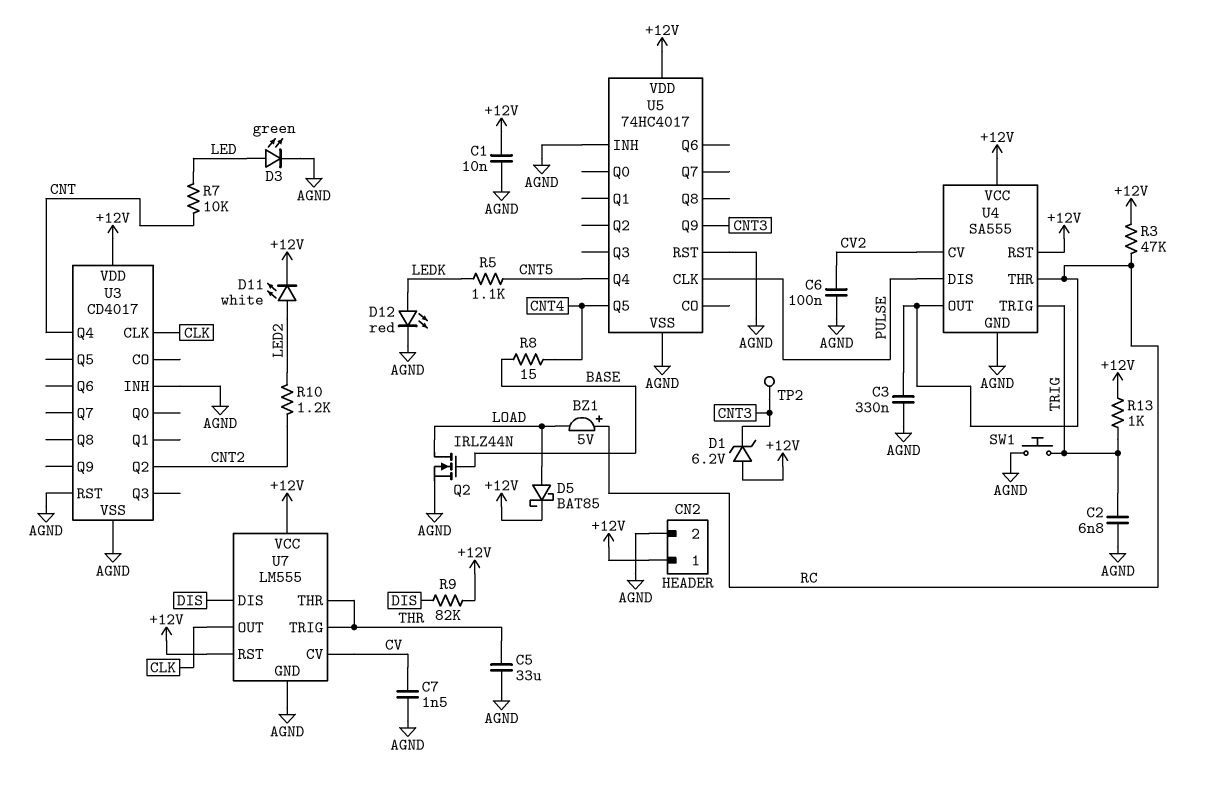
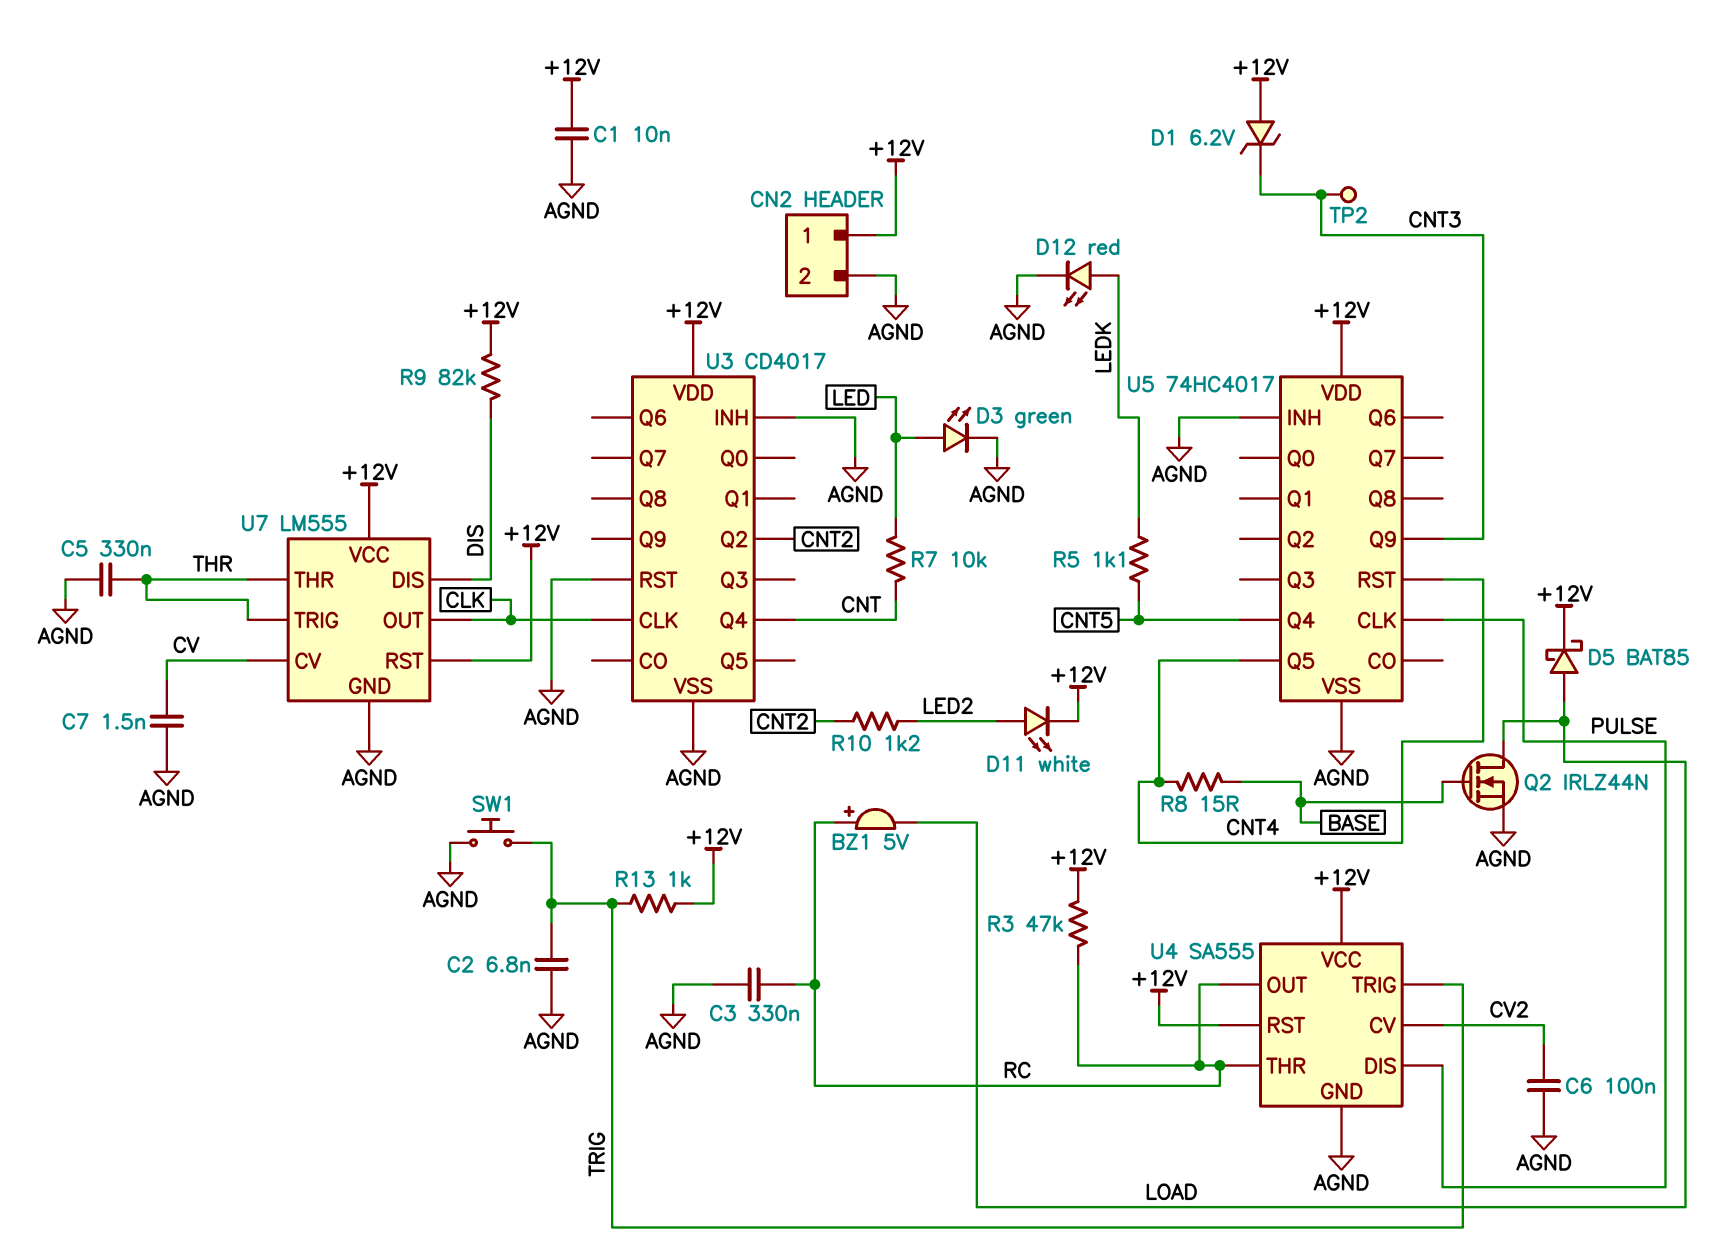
C5: 33uF (AGND, THR) -> 330nF (AGND, THR)
U5 pin RST: AGND -> CNT4

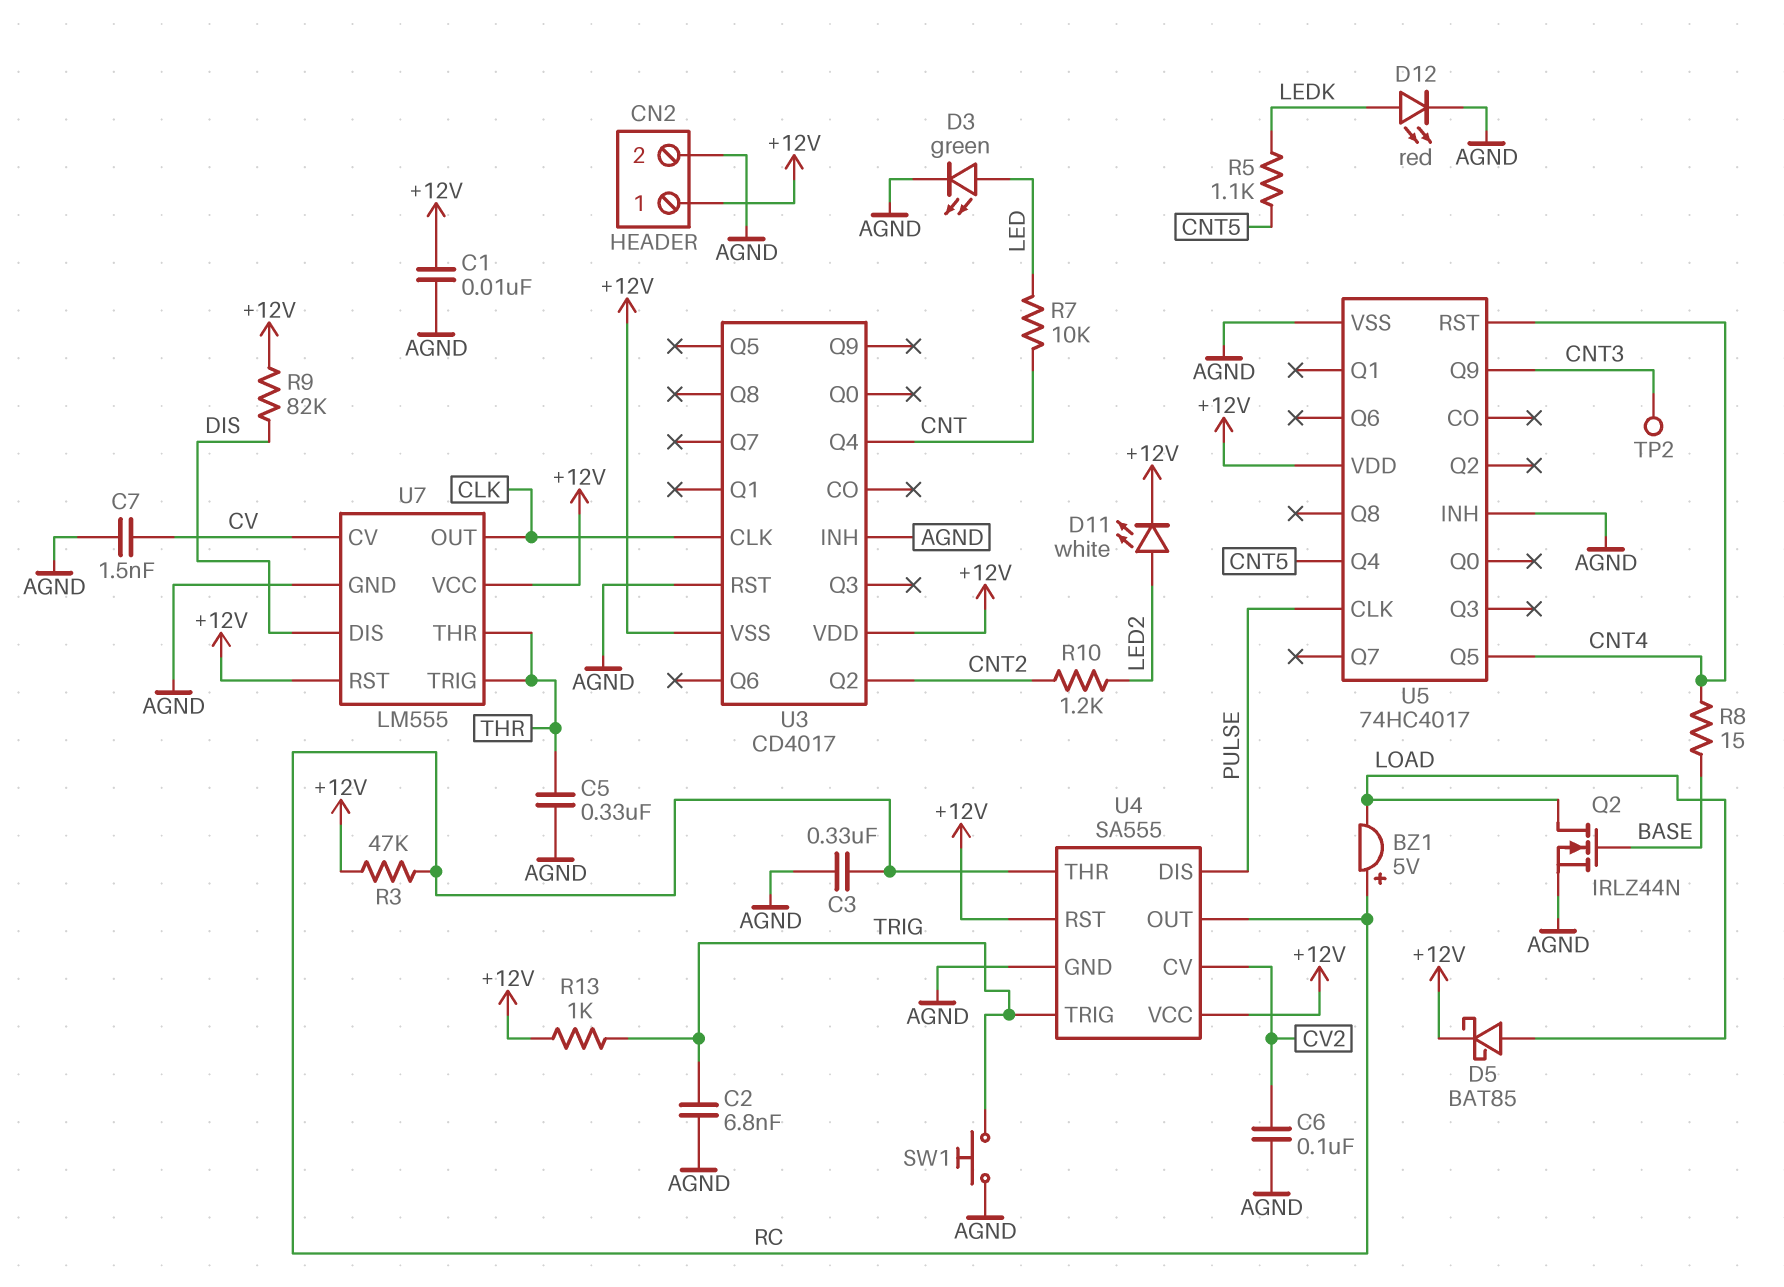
D1: zener 6.2V (A +12V, K CNT3) -> none
U3 pin VSS: AGND -> +12V

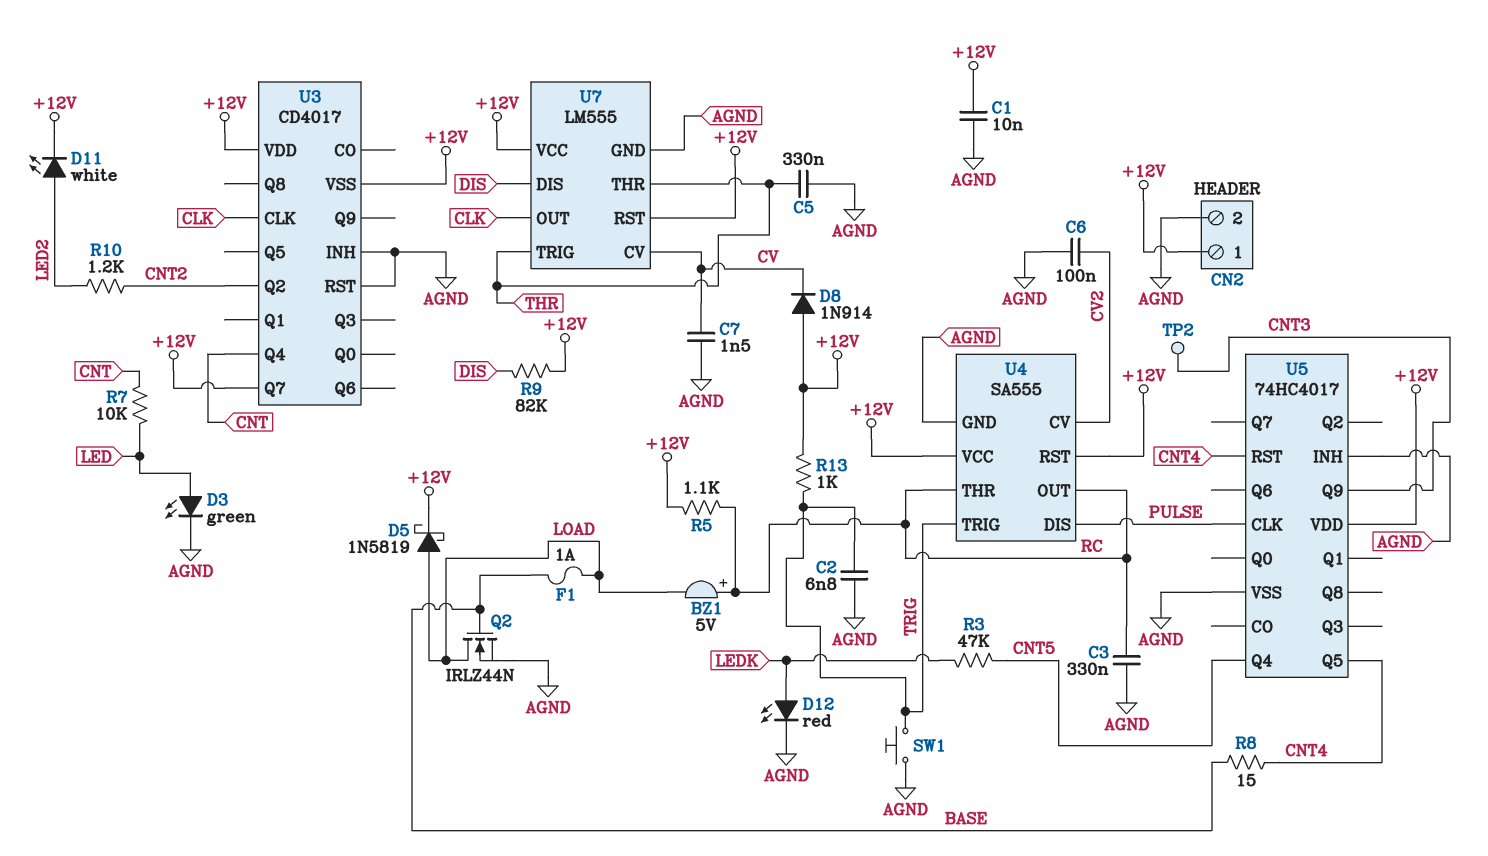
D5: schottky BAT85 (A LOAD, K +12V) -> schottky 1N5819 (A LOAD, K +12V)
D8: none -> diode 1N914 (A +12V, K CV)
F1: none -> 1A (BASE, LOAD)
R3: 47k (+12V, RC) -> 47k (CNT5, LEDK)
R5: 1.1k (CNT5, LEDK) -> 1.1k (+12V, RC)
U3 pin Q7: none -> +12V

